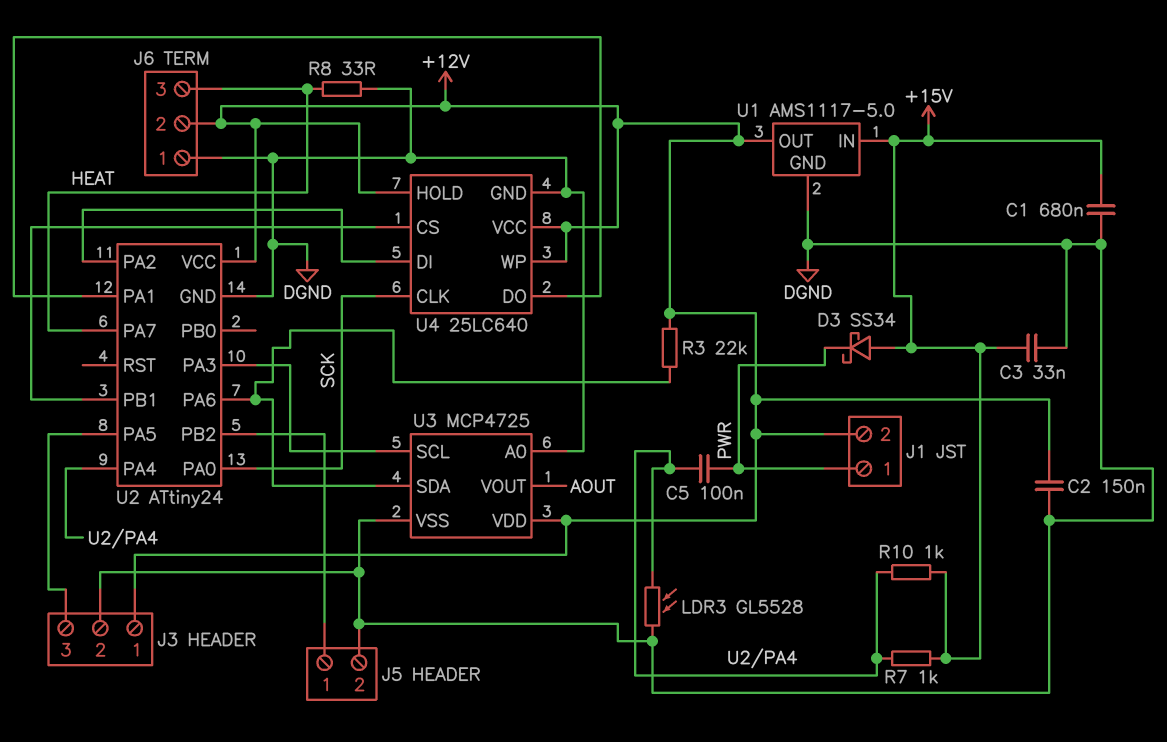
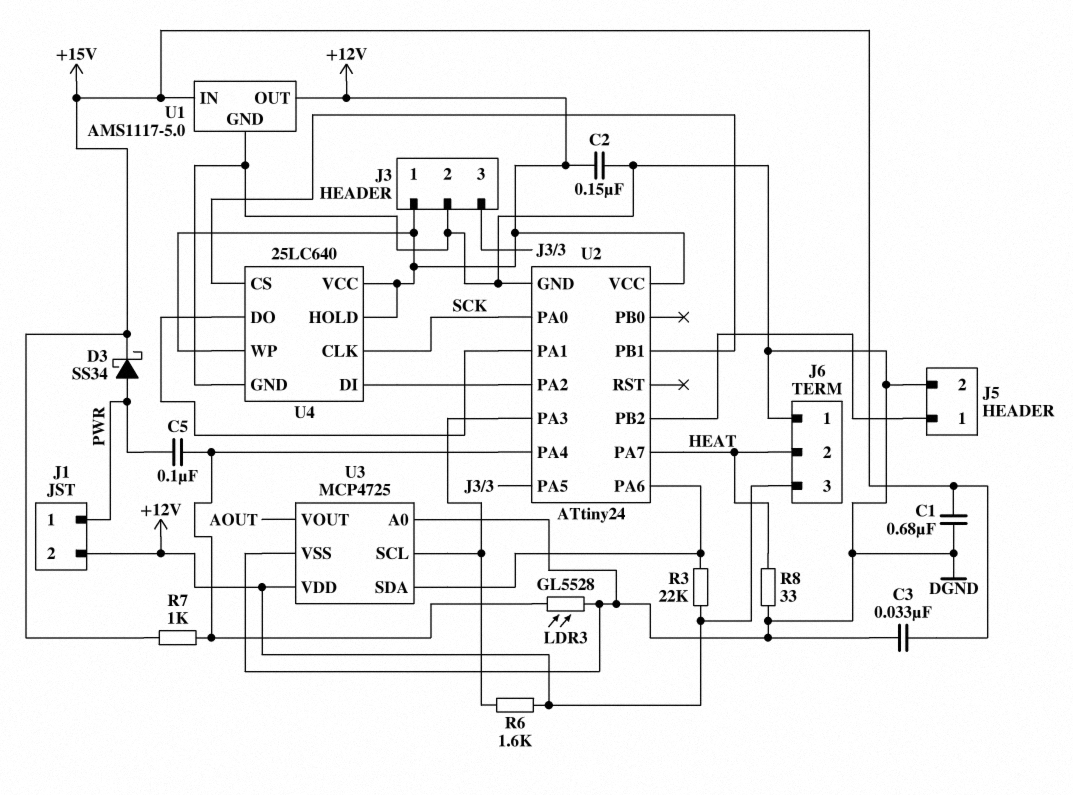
D3: schottky SS34 (A +15V, K PWR) -> schottky SS34 (A PWR, K +15V)
J6 pin 2: +12V -> HEAT
J6 pin 3: HEAT -> +12V
R6: none -> 1.6k (+12V, U2/PA3)
R10: 1k (+15V, U2/PA4) -> none

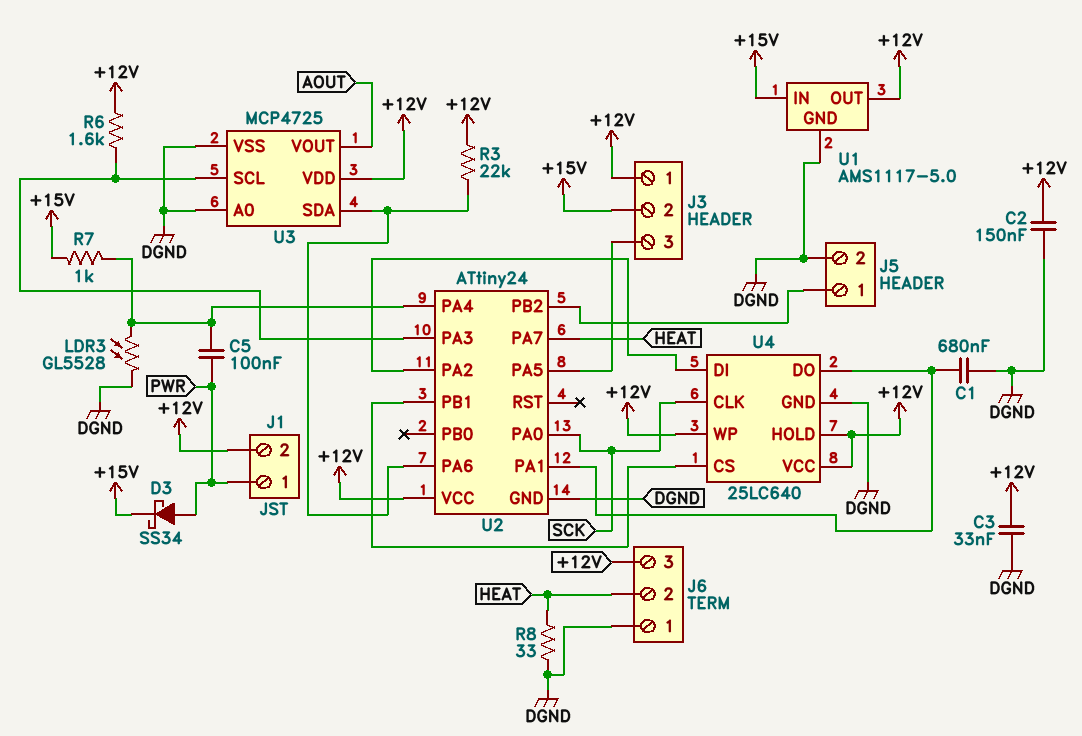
C1: 680nF (+15V, DGND) -> 680nF (DGND, U2/PA1)
C3: 33nF (+15V, DGND) -> 33nF (+12V, DGND)
J3 pin 2: DGND -> +15V

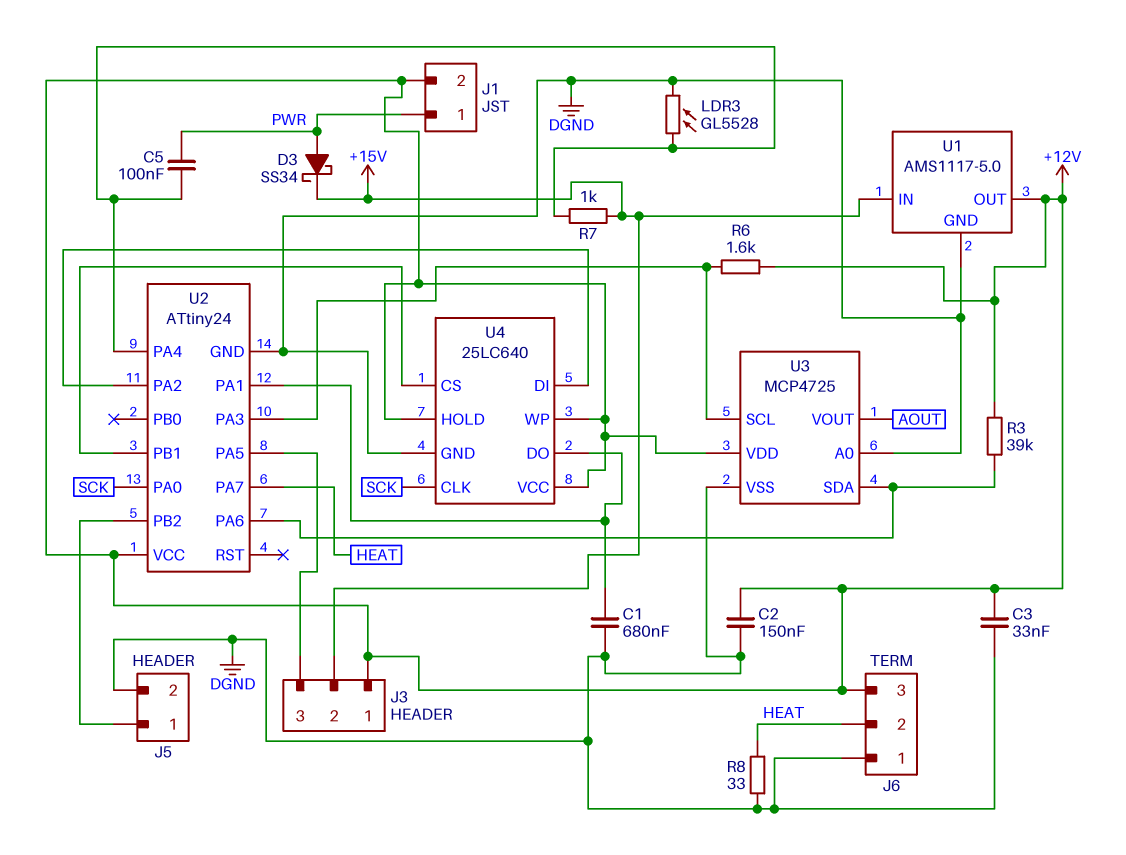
R3: 22k (+12V, U2/PA6) -> 39k (+12V, U2/PA6)

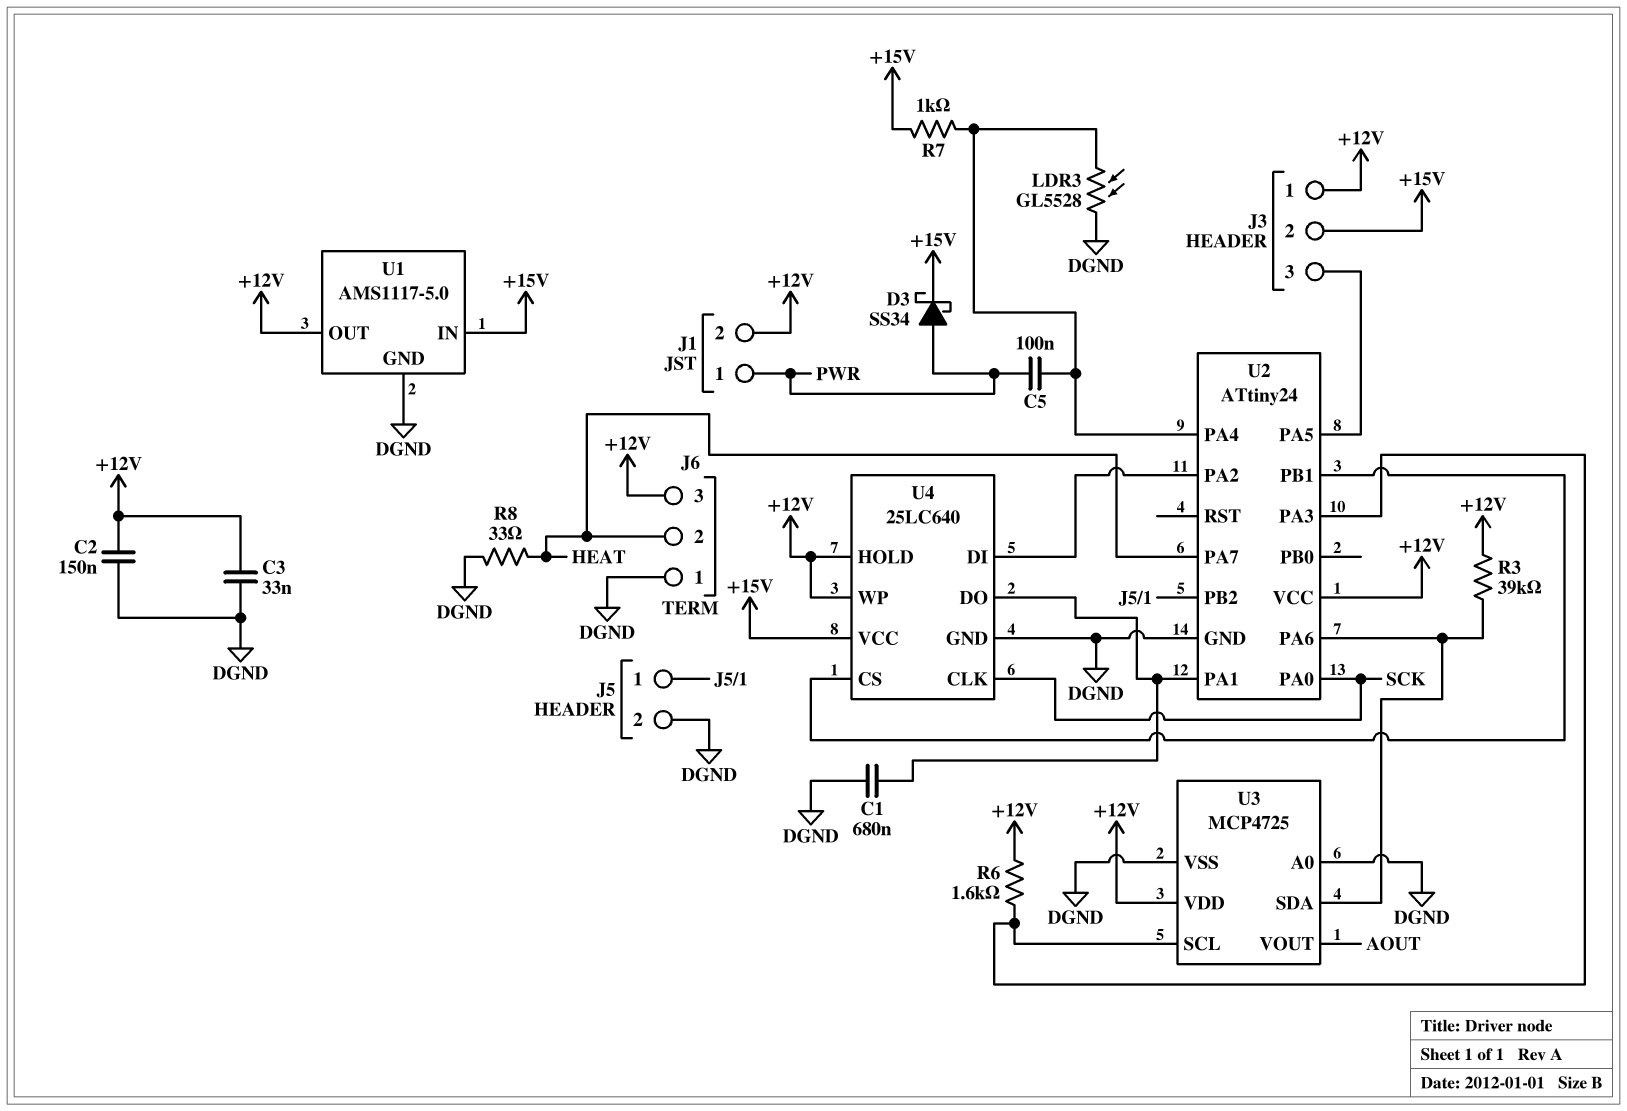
U4 pin VCC: +12V -> +15V

